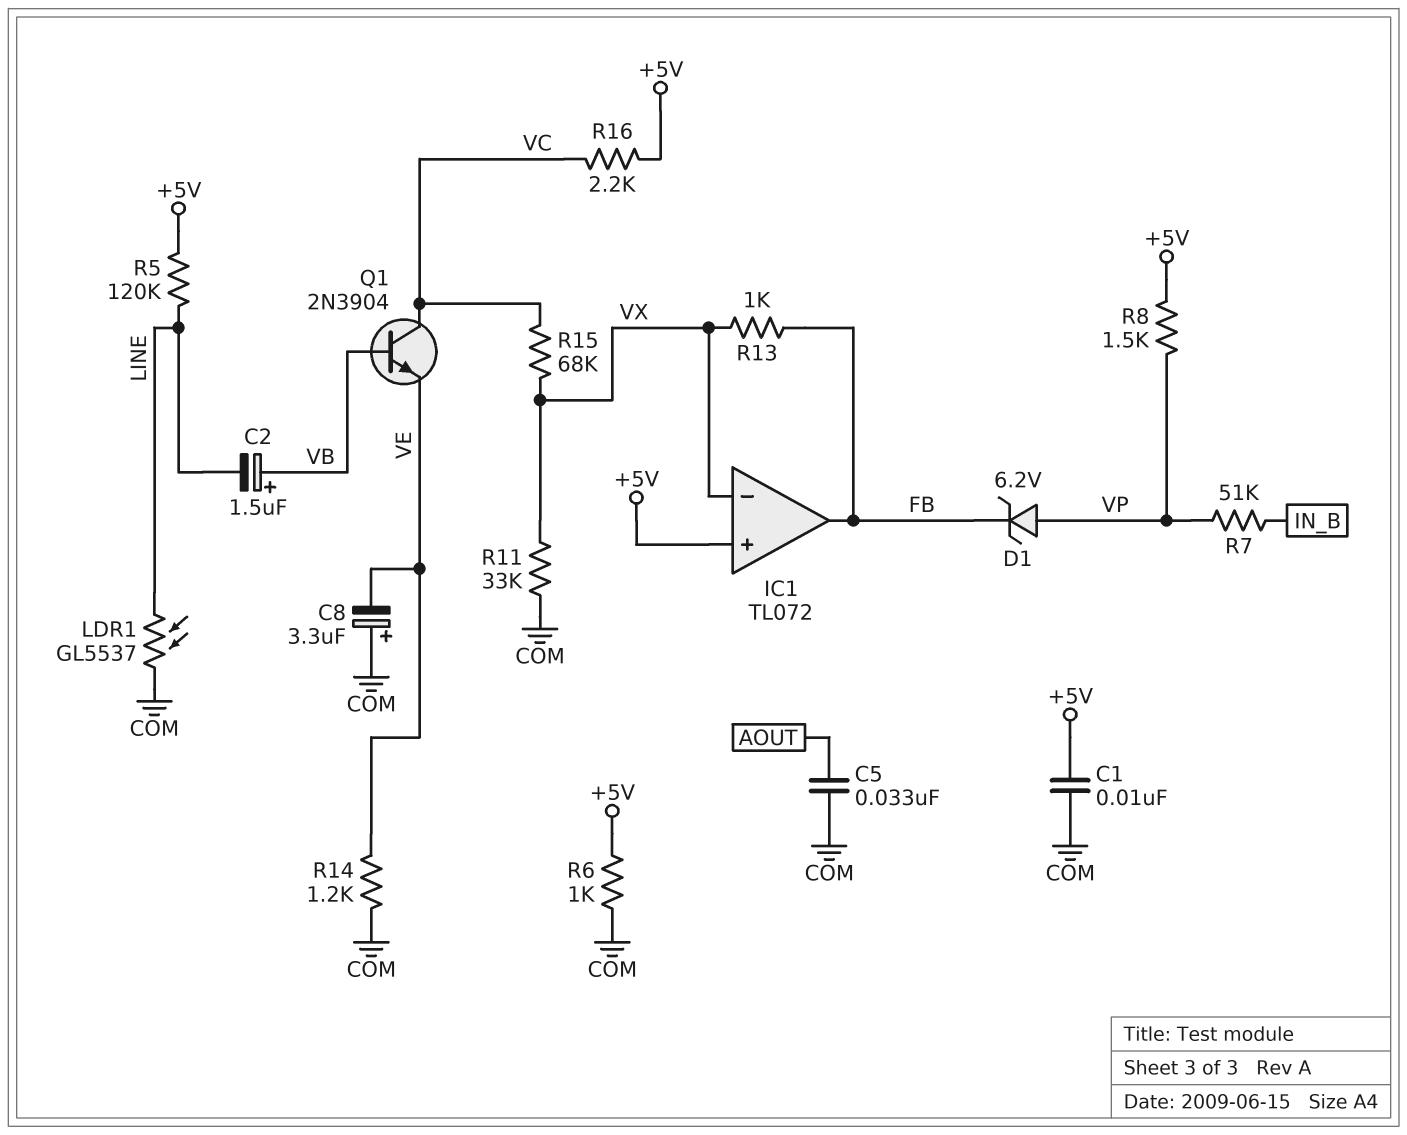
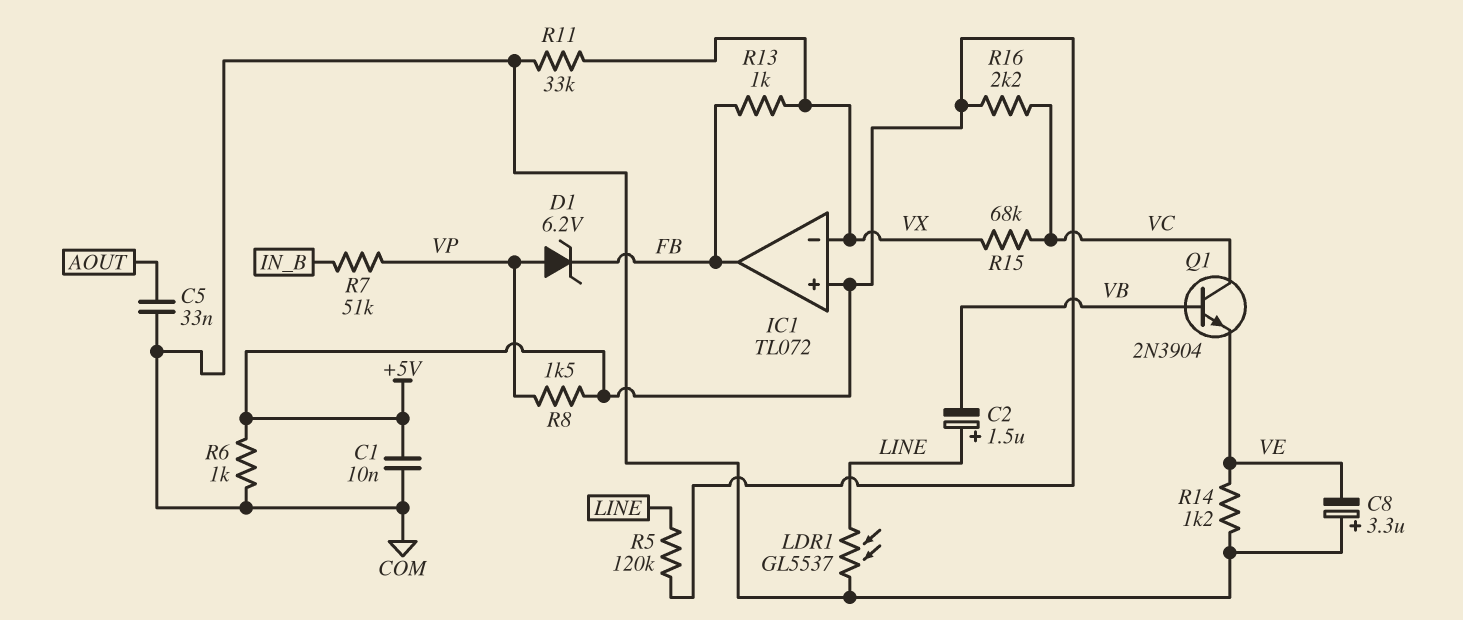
C2: 1.5uF (plus VB, minus LINE) -> 1.5uF (plus LINE, minus VB)

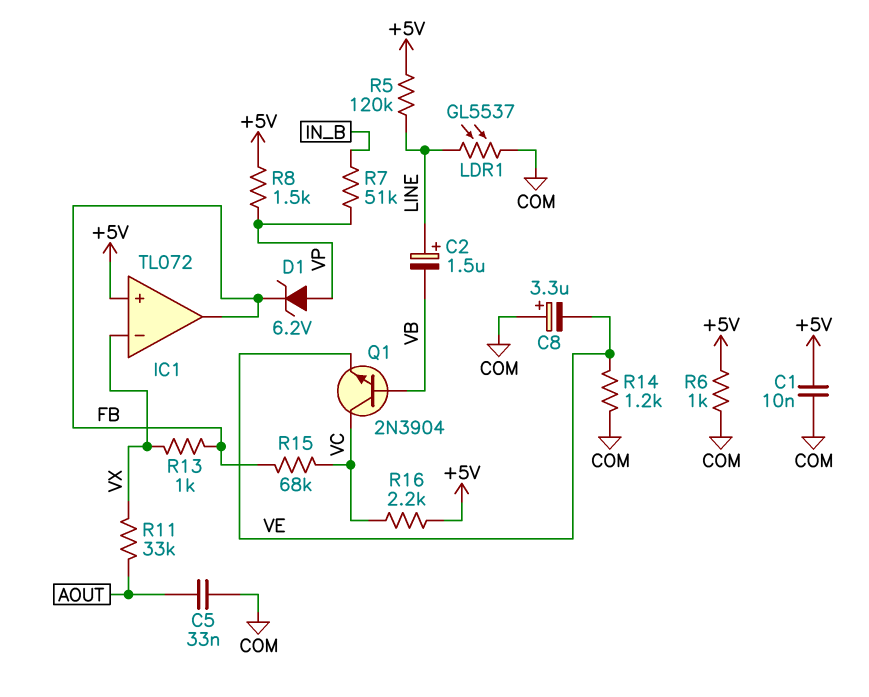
R11: 33k (COM, VX) -> 33k (AOUT, VX)
R15: 68k (VC, VX) -> 68k (FB, VC)

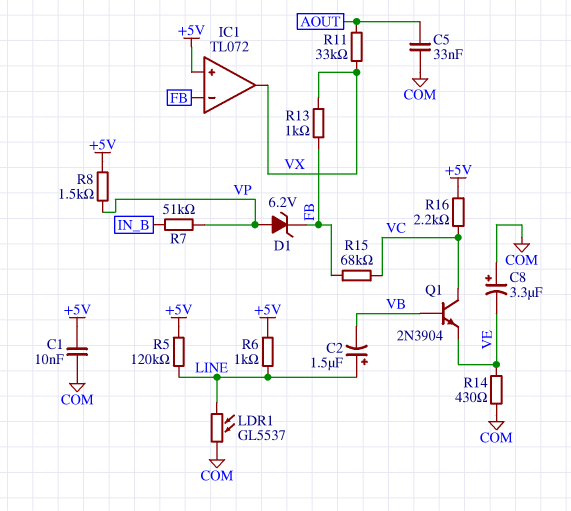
IC1 pin in-: VX -> FB
IC1 pin out: FB -> VX
R6: 1k (+5V, COM) -> 1k (+5V, LINE)
R14: 1.2k (COM, VE) -> 430 (COM, VE)

